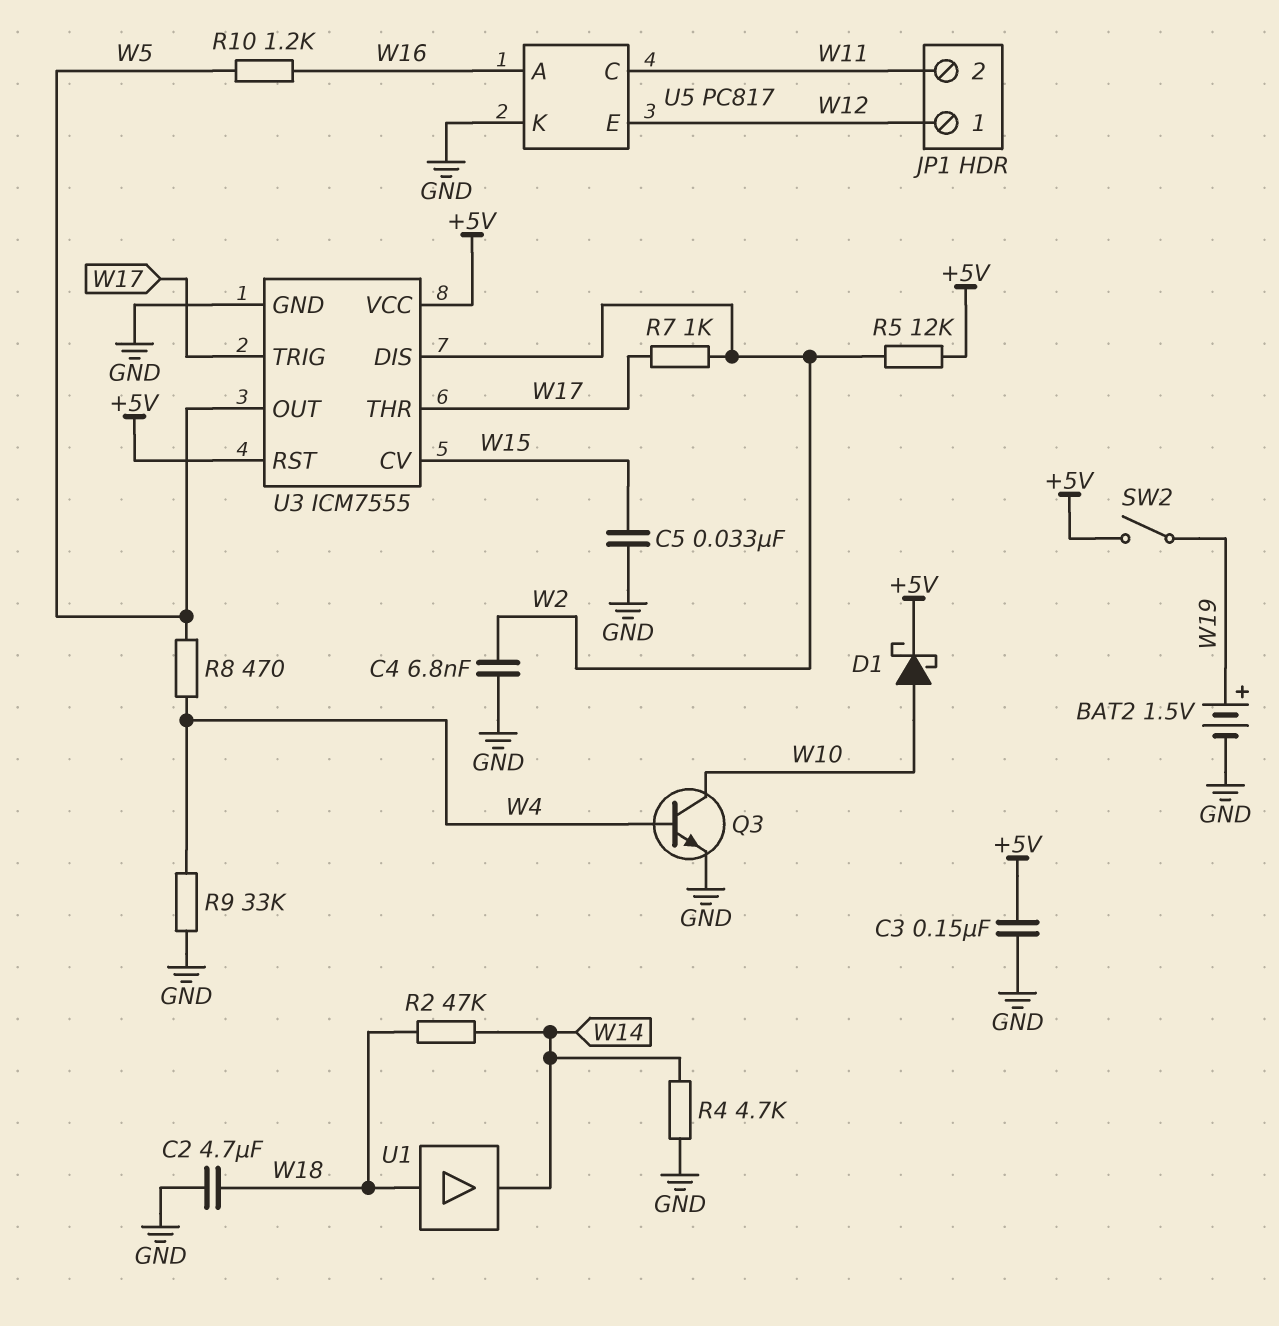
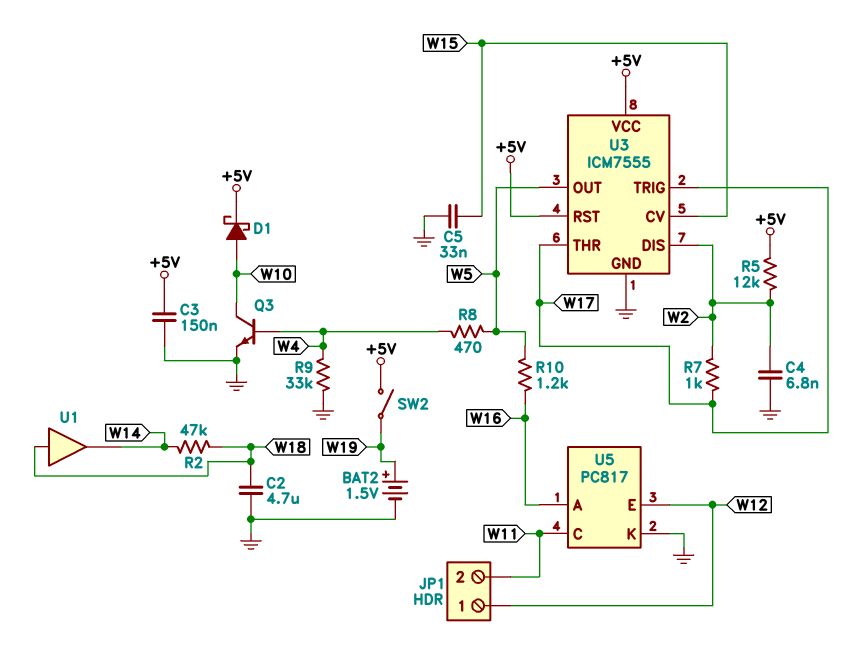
R4: 4.7k (GND, W14) -> none

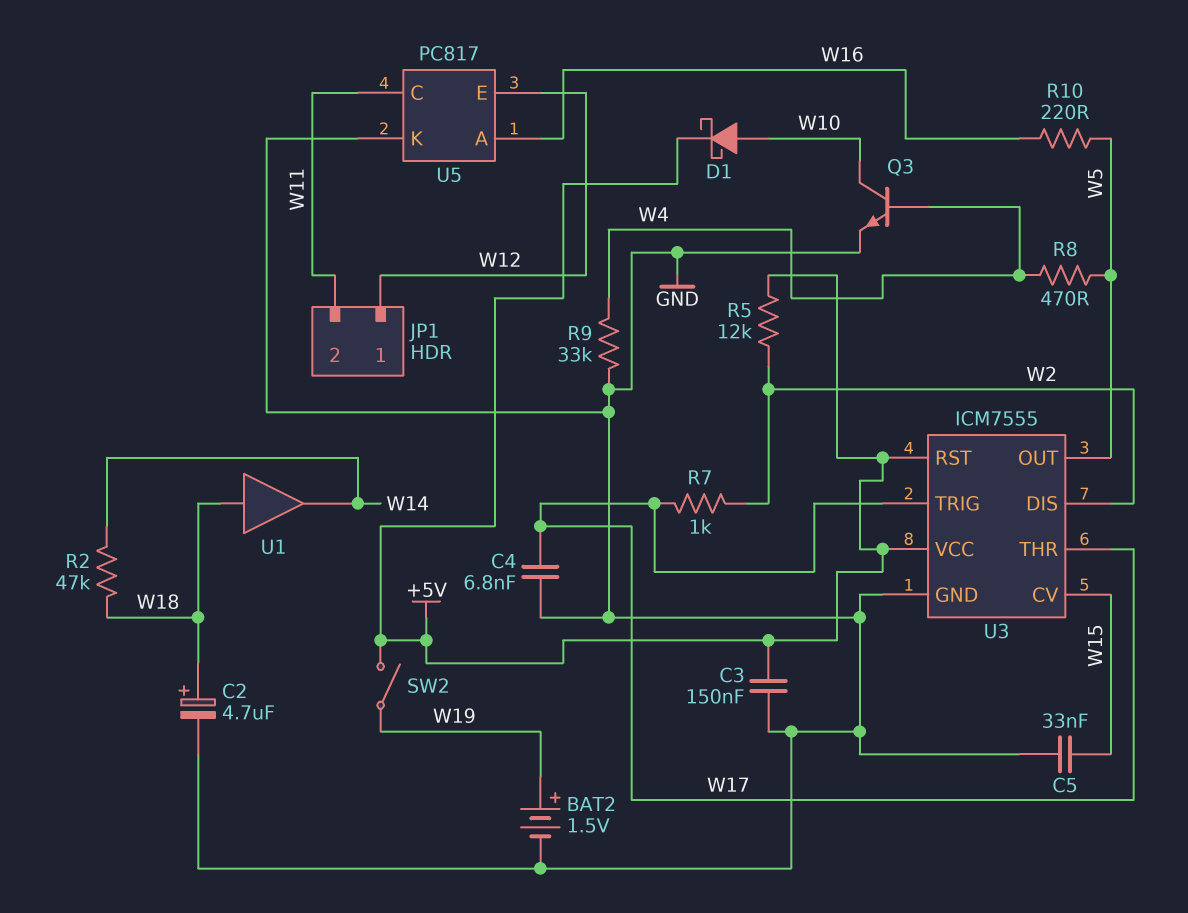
C2: 4.7uF (GND, W18) -> 4.7uF (plus W18, minus GND)
C4: 6.8nF (GND, W2) -> 6.8nF (GND, W17)
R10: 1.2k (W5, W16) -> 220 (W5, W16)

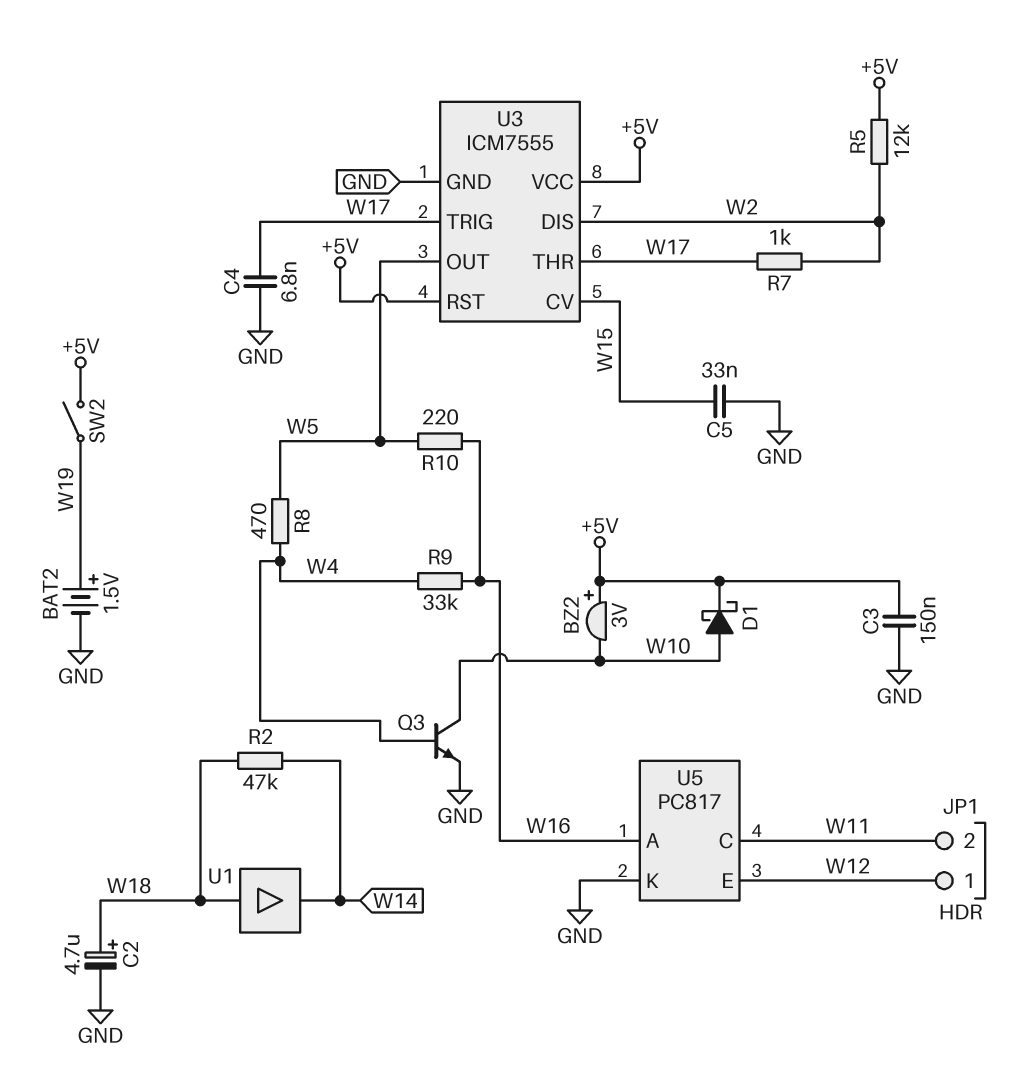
BZ2: none -> buzzer 3V (plus +5V, minus W10)
R9: 33k (GND, W4) -> 33k (W4, W16)

